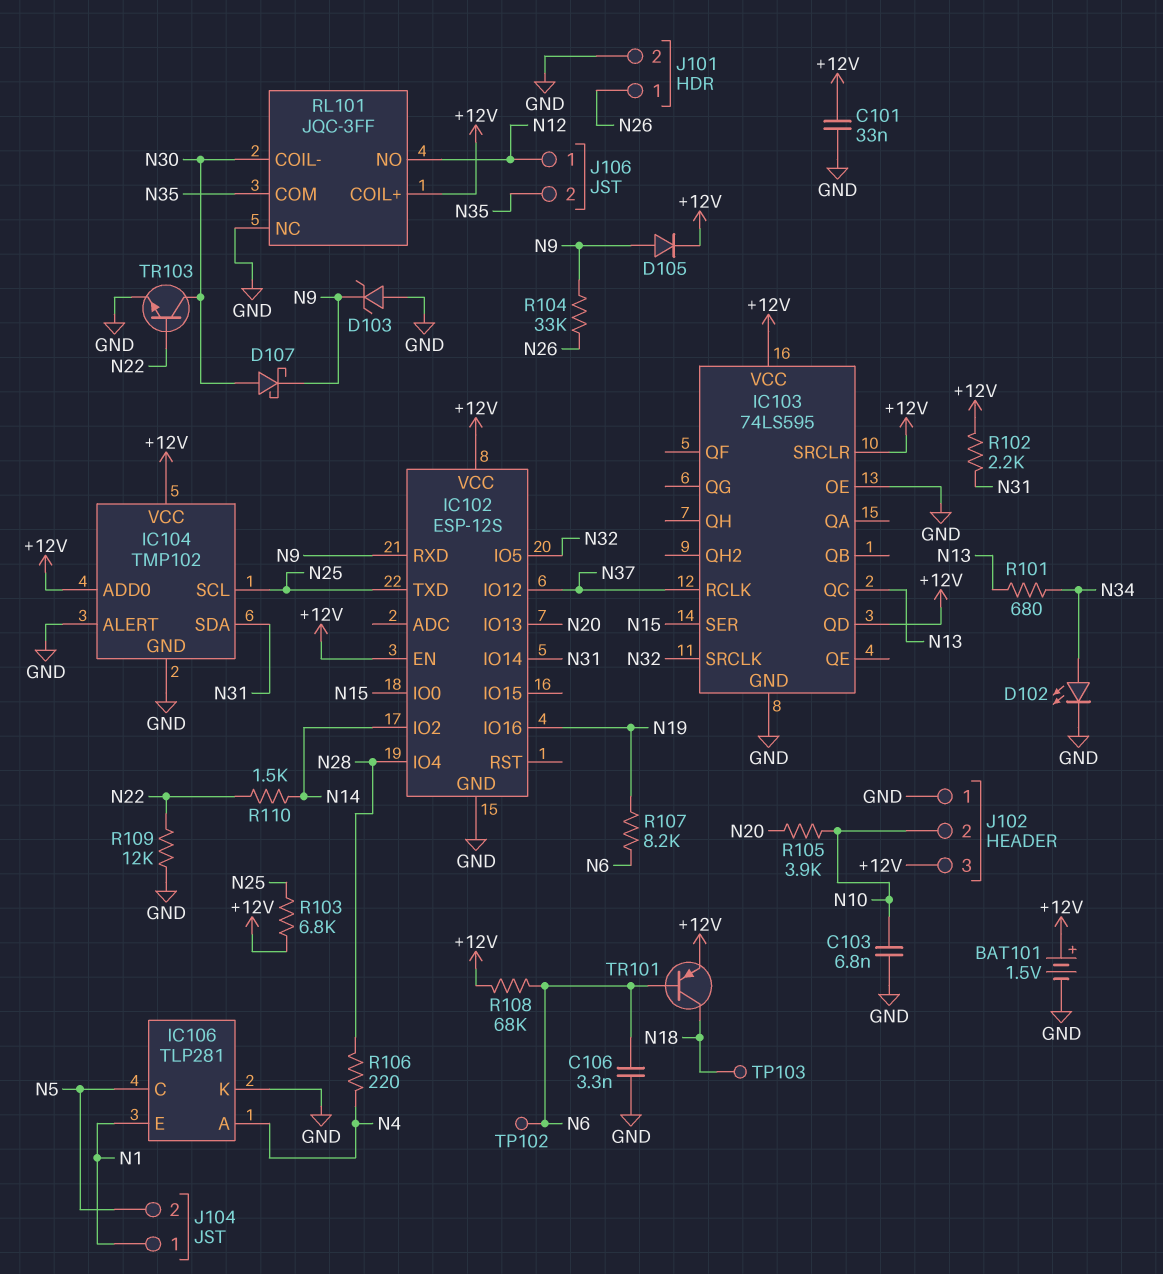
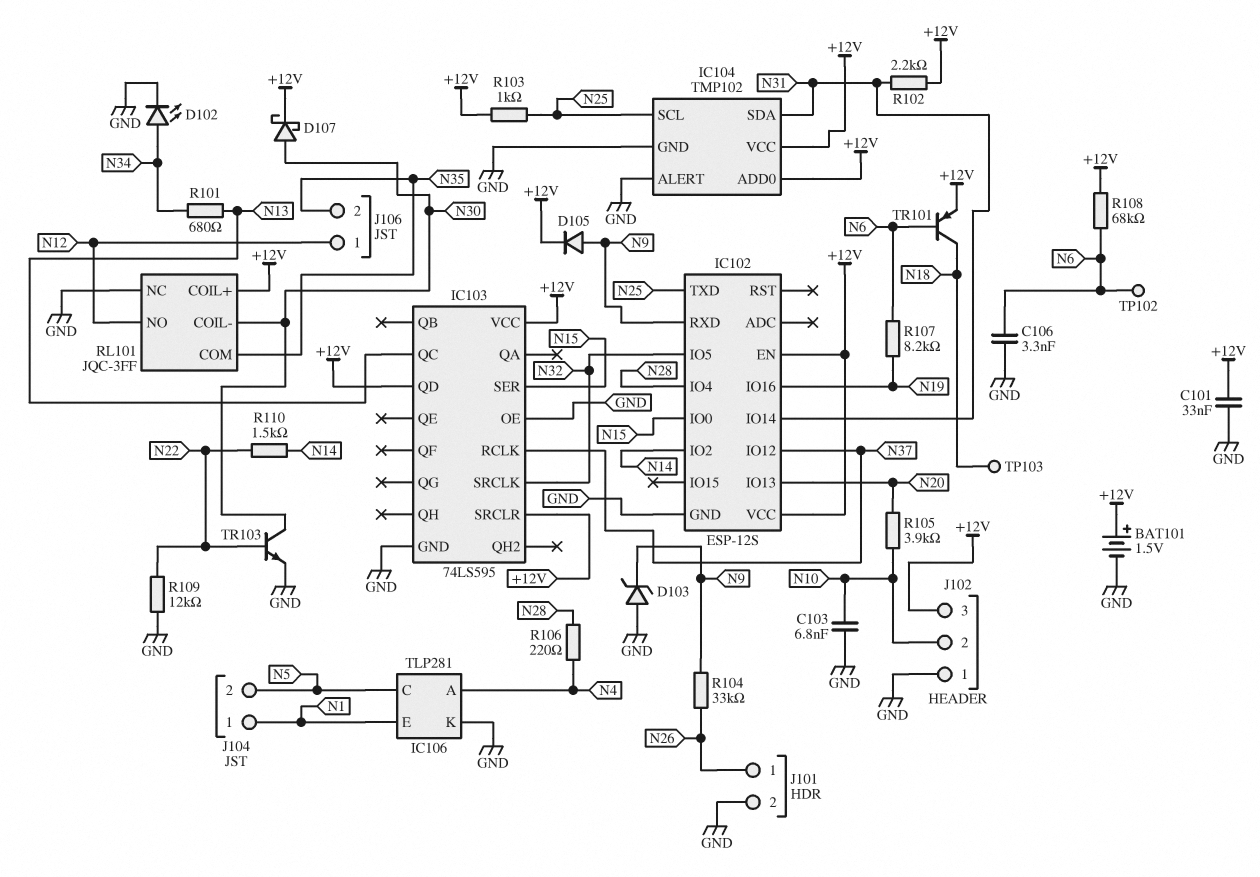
D107: schottky (A N30, K N9) -> schottky (A N30, K +12V)
R103: 6.8k (+12V, N25) -> 1k (+12V, N25)

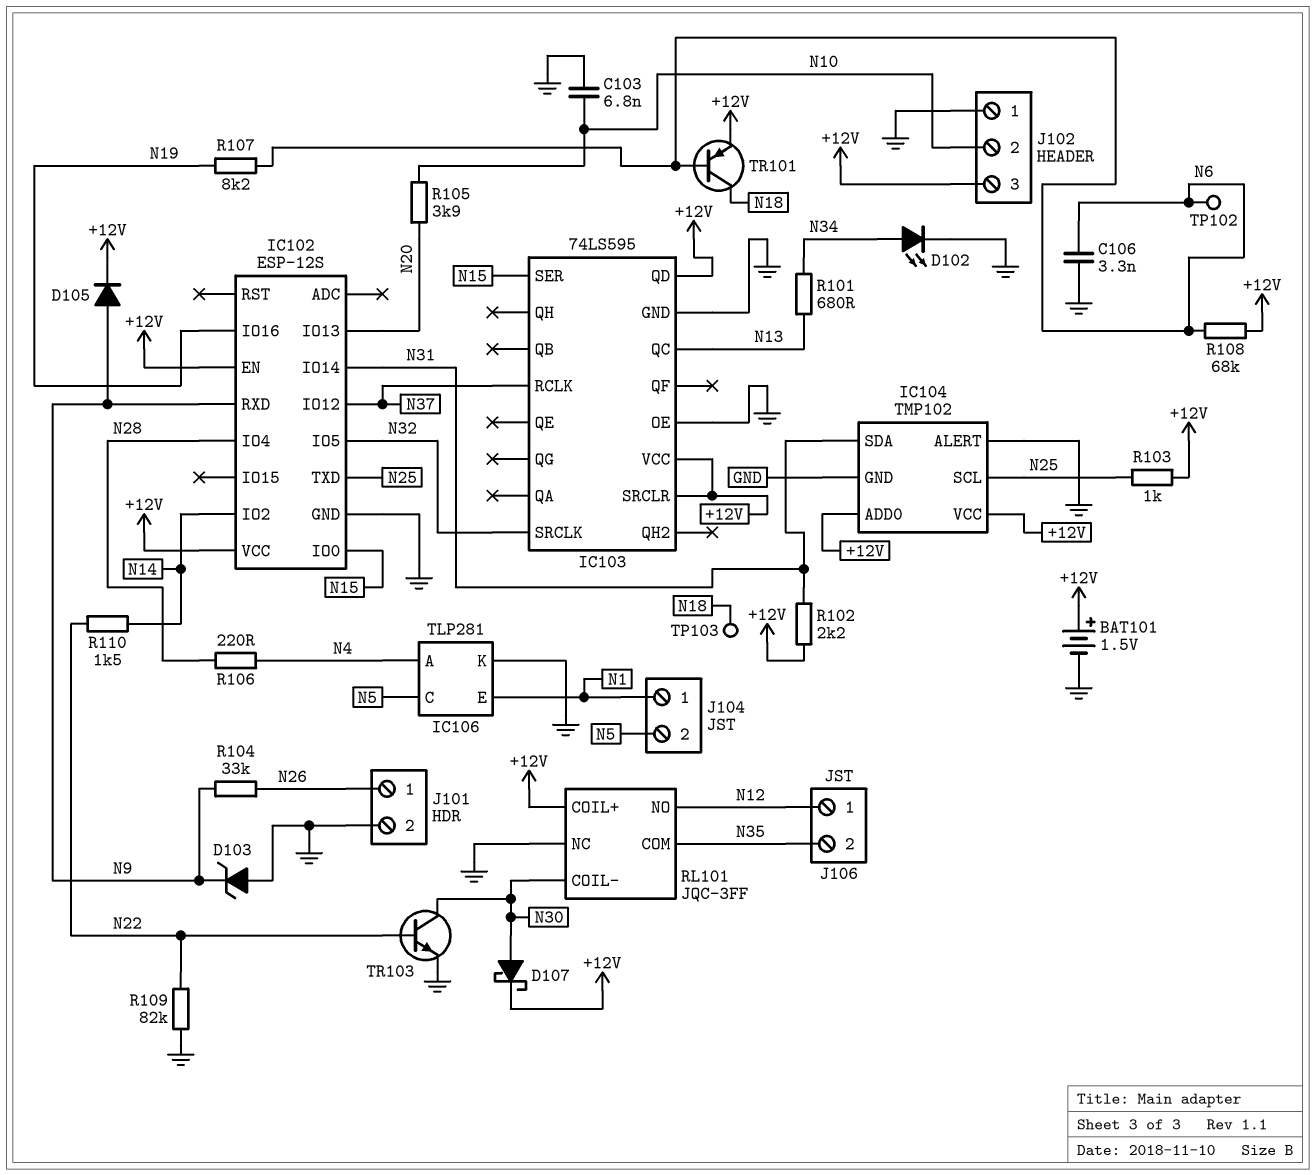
C101: 33nF (+12V, GND) -> none
R109: 12k (GND, N22) -> 82k (GND, N22)

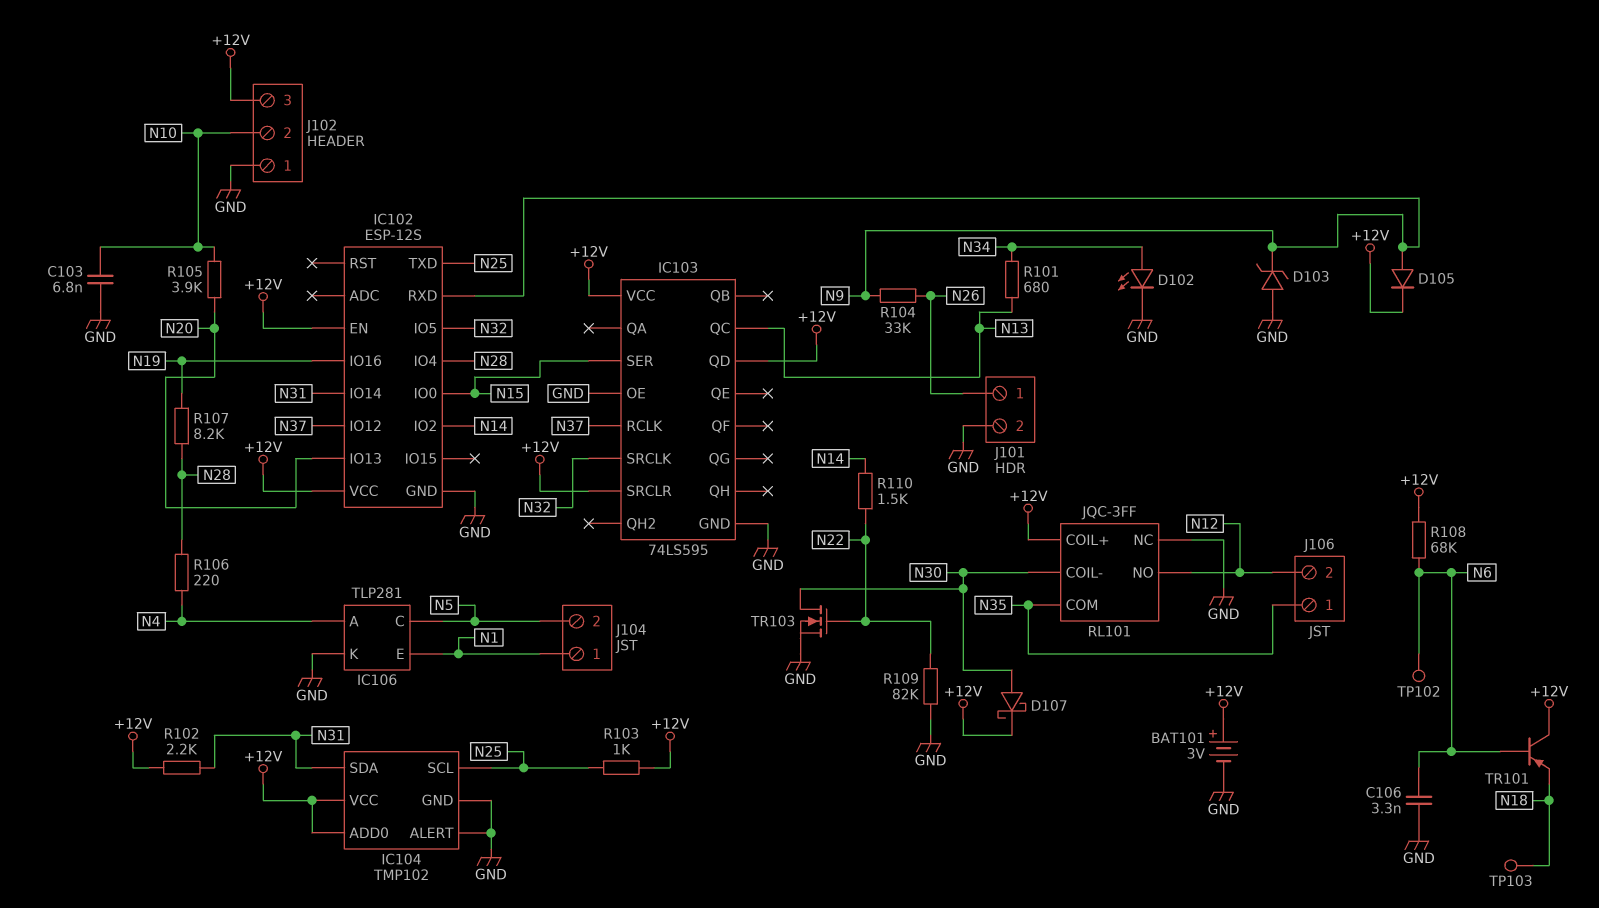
BAT101: 1.5V (plus +12V, minus GND) -> 3V (plus +12V, minus GND)
J106 pin 1: N12 -> N35
J106 pin 2: N35 -> N12
R107: 8.2k (N6, N19) -> 8.2k (N19, N28)
TR101: PNP (B N6, C N18, E +12V) -> PNP (B N6, C +12V, E N18)
TR103: NPN (B N22, C N30, E GND) -> NMOS (G N22, D N30, S GND)

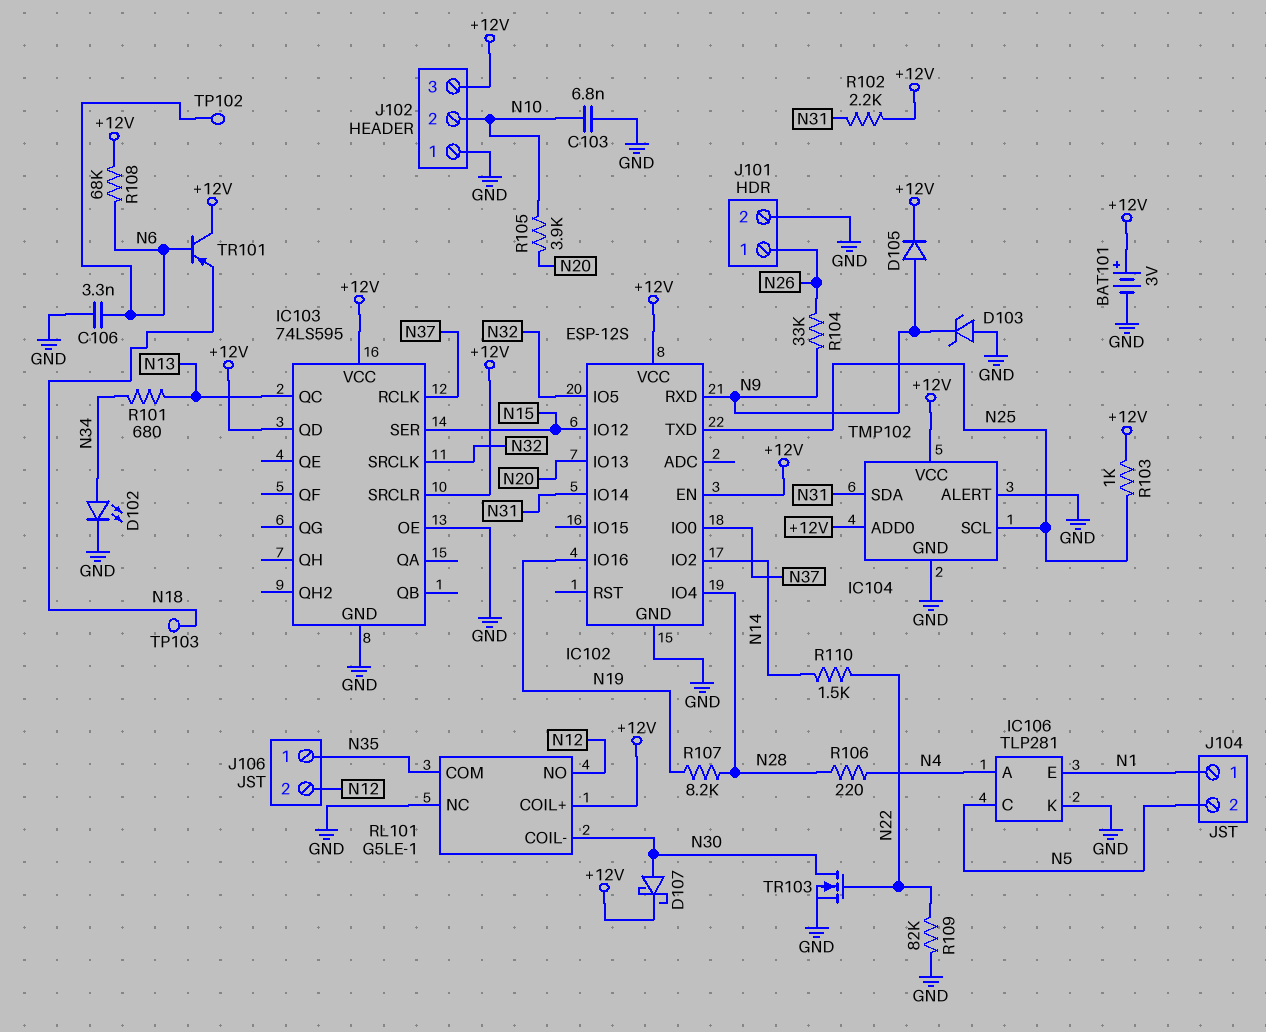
IC102 pin IO0: N15 -> N37
IC102 pin IO12: N37 -> N15
RL101: JQC-3FF -> G5LE-1

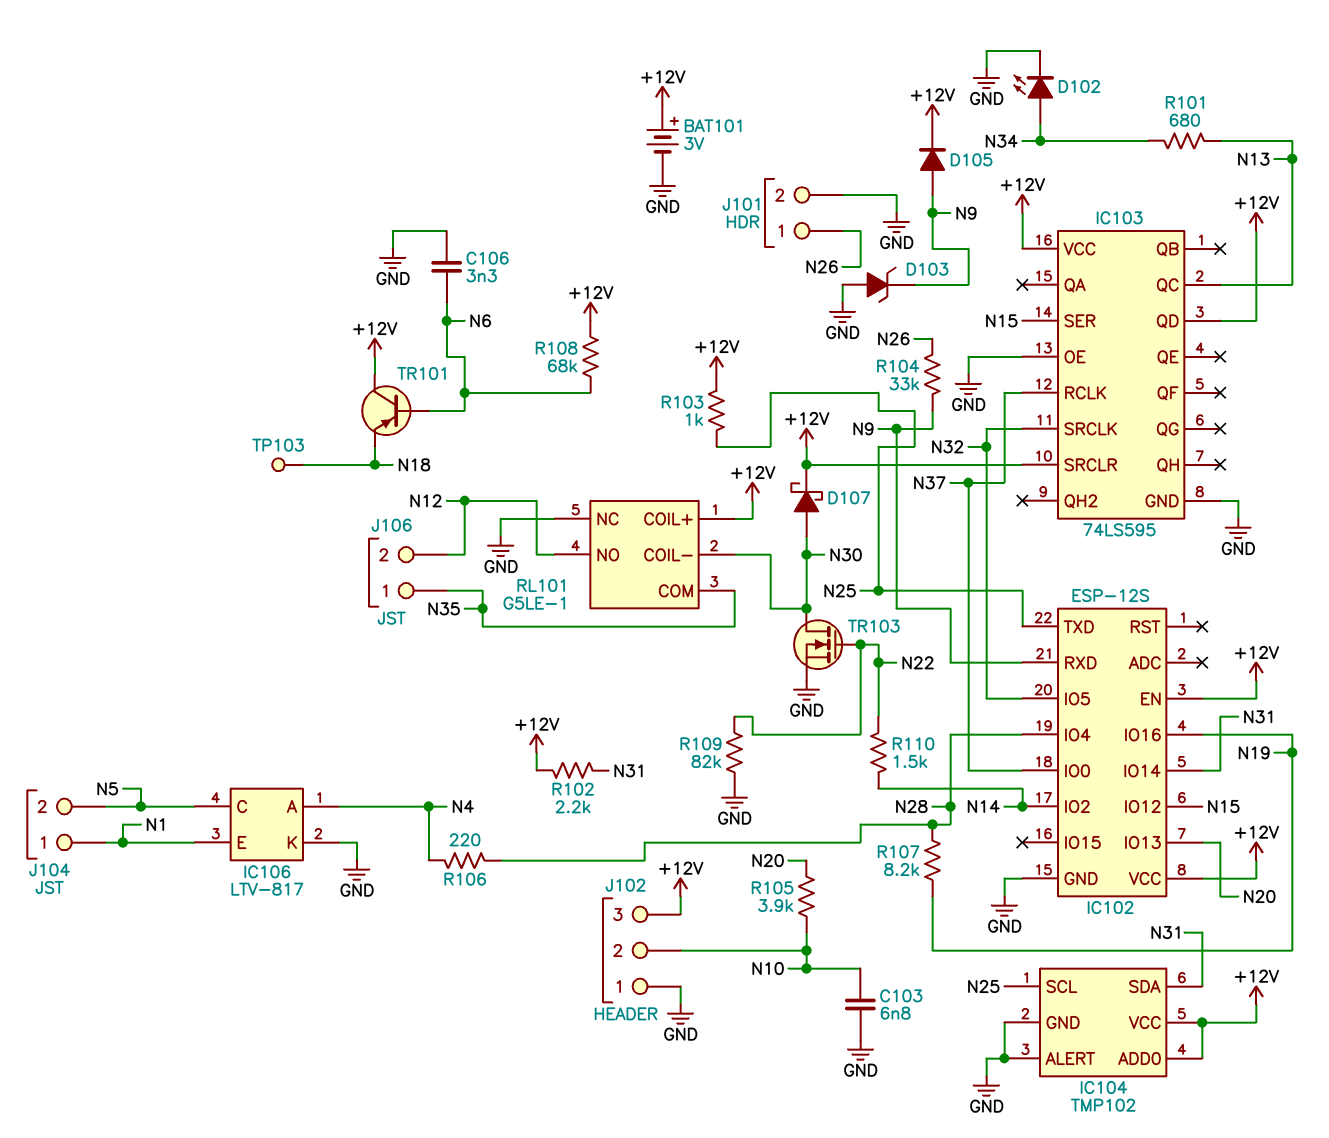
IC106: TLP281 -> LTV-817
TP102: test point (N6) -> none

